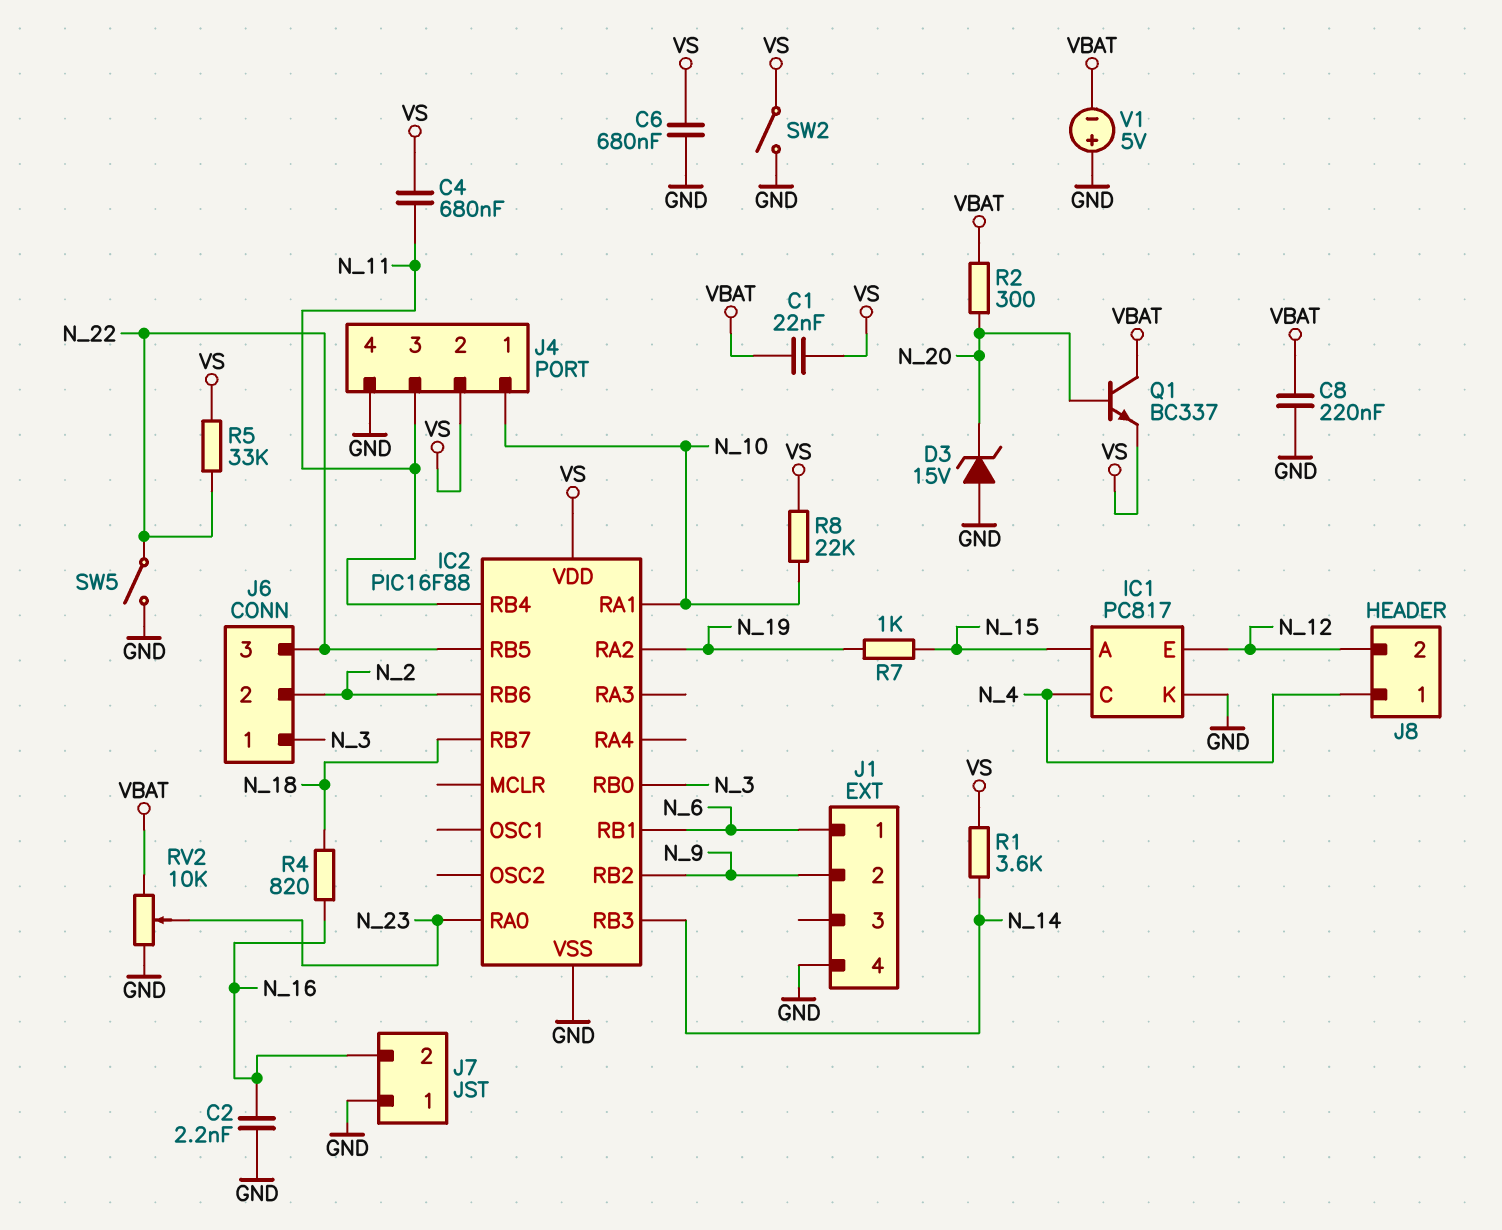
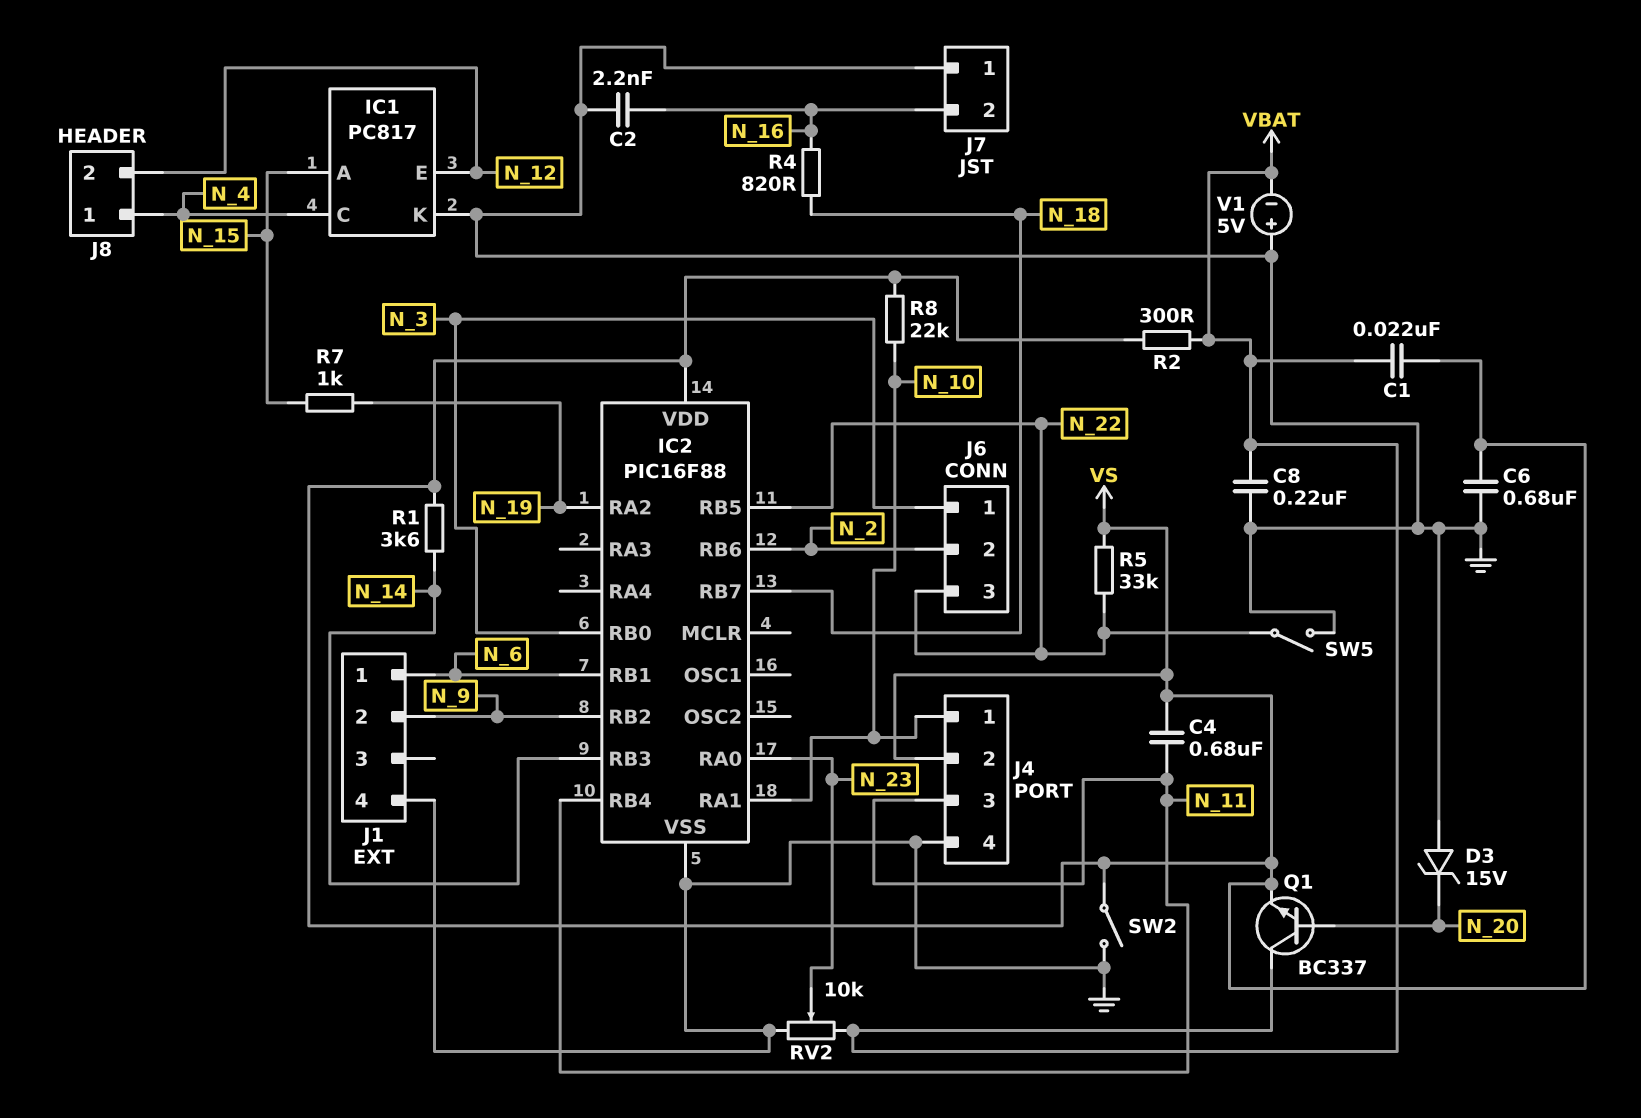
R2: 300 (N_20, VBAT) -> 300 (VBAT, VS)

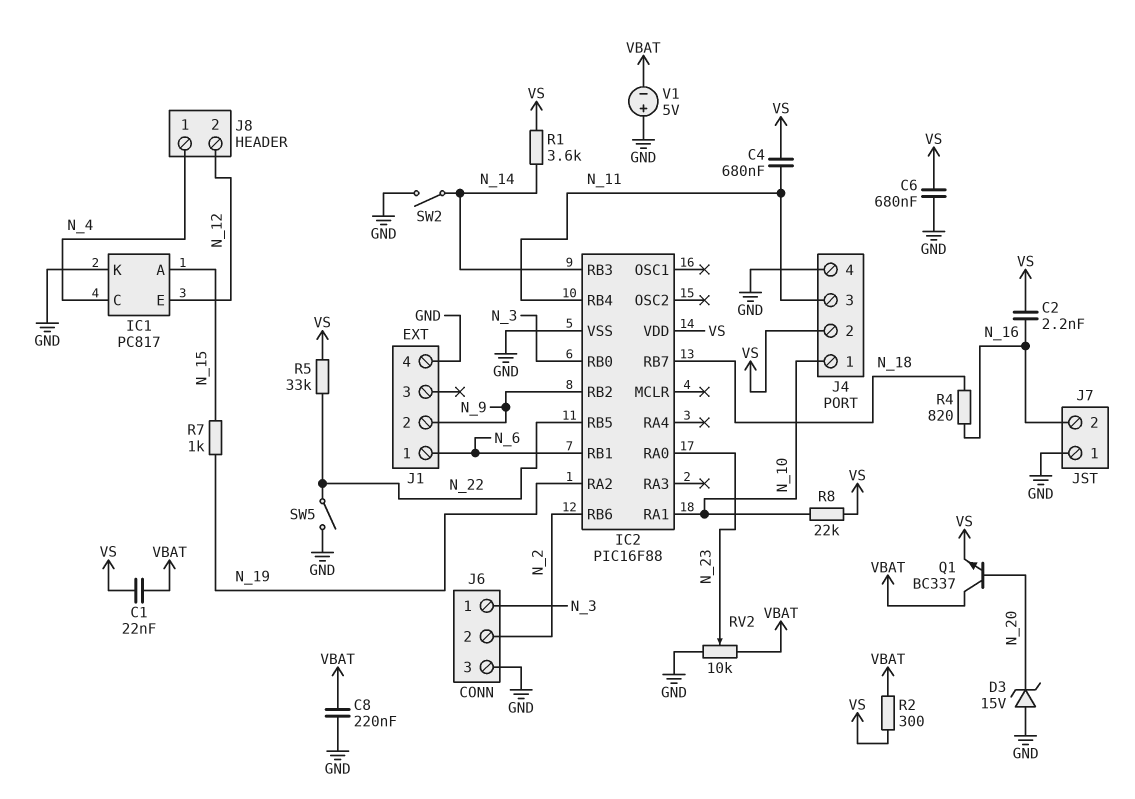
C2: 2.2nF (GND, N_16) -> 2.2nF (N_16, VS)
J6 pin 3: N_22 -> GND
SW2: switch (GND, VS) -> switch (GND, N_14)

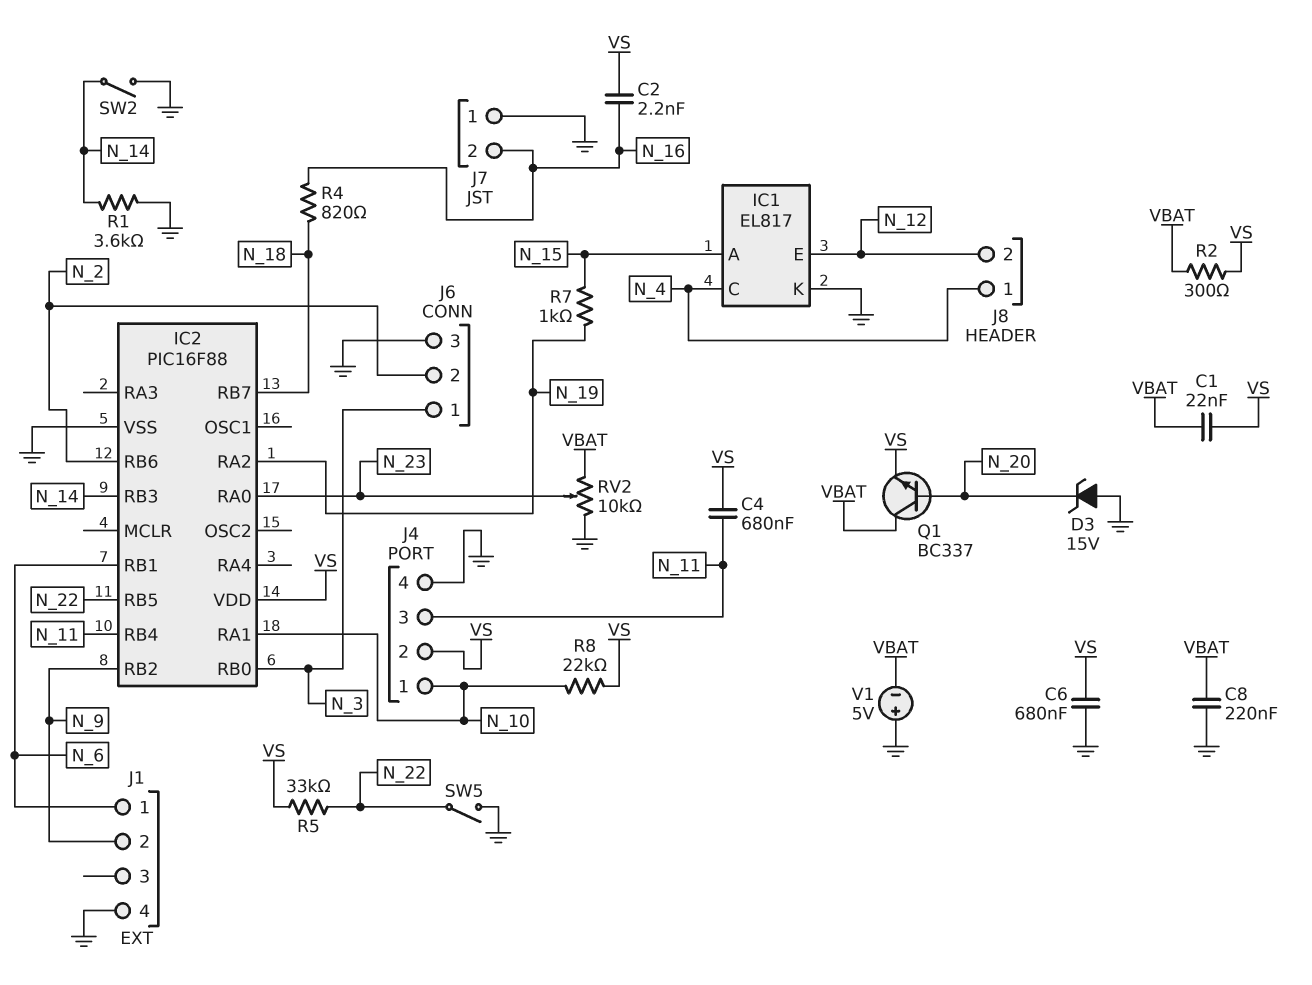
IC1: PC817 -> EL817
R1: 3.6k (N_14, VS) -> 3.6k (GND, N_14)

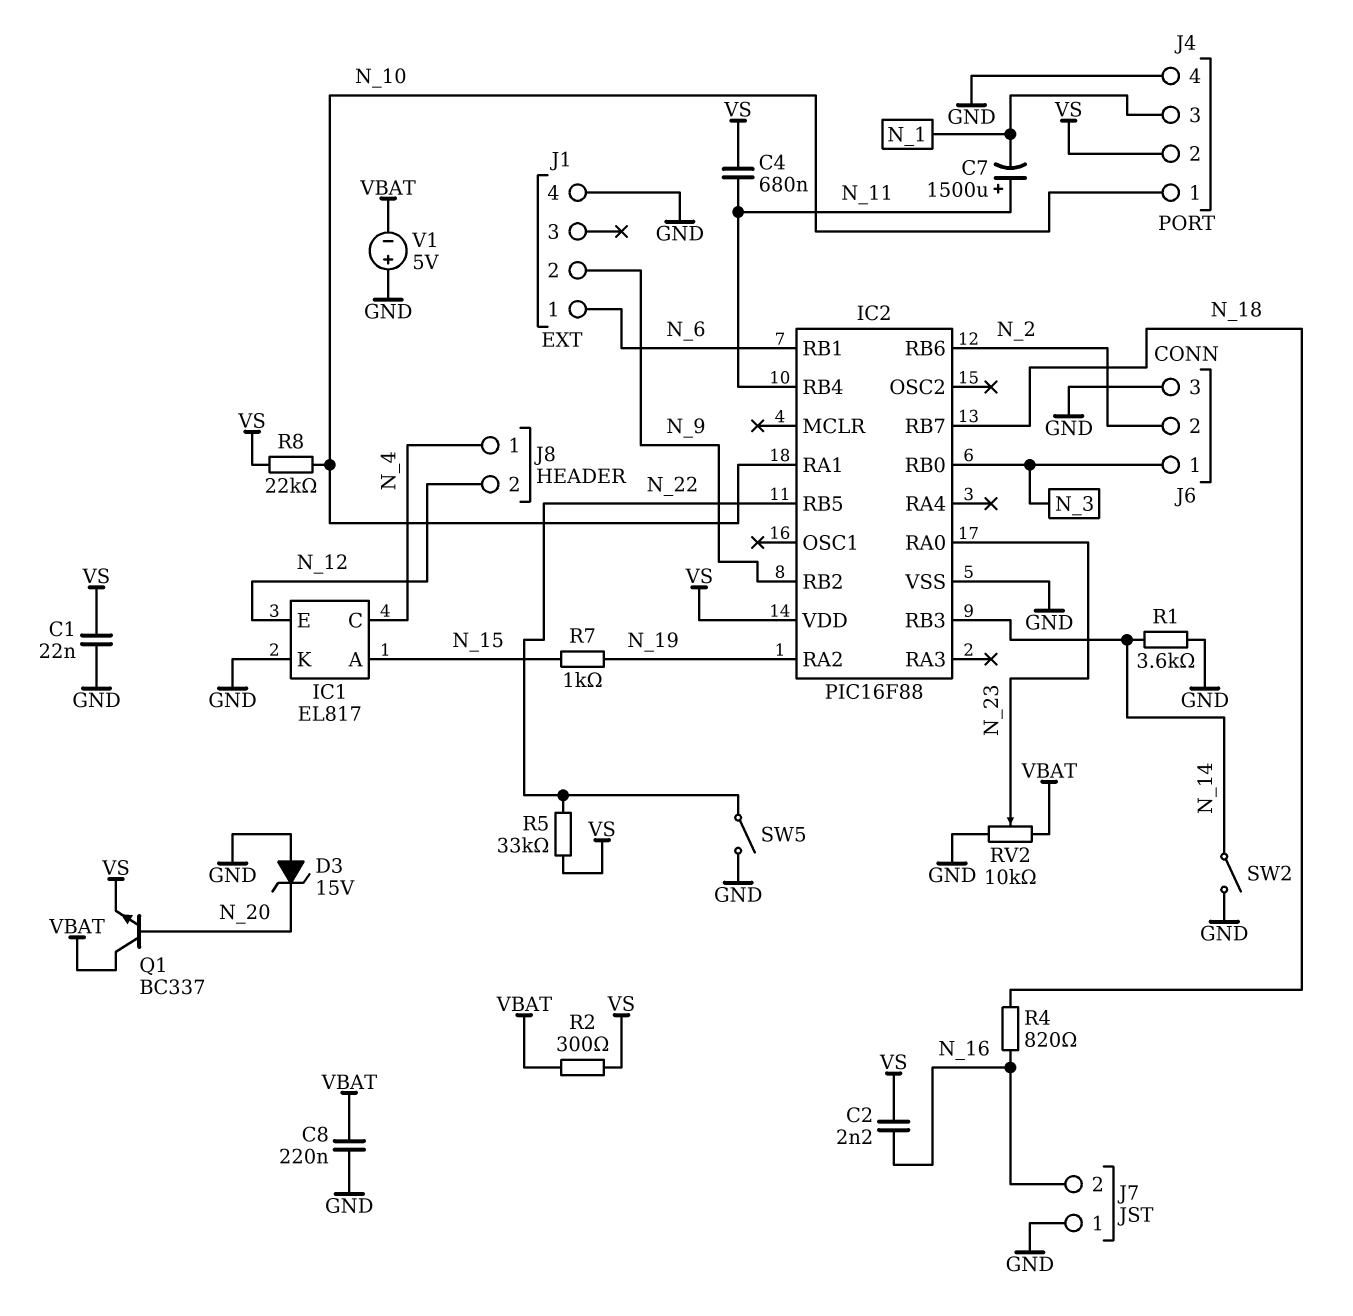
C1: 22nF (VBAT, VS) -> 22nF (GND, VS)
C6: 680nF (GND, VS) -> none
C7: none -> 1500uF (plus N_11, minus N_1)
J4 pin 3: N_11 -> N_1

